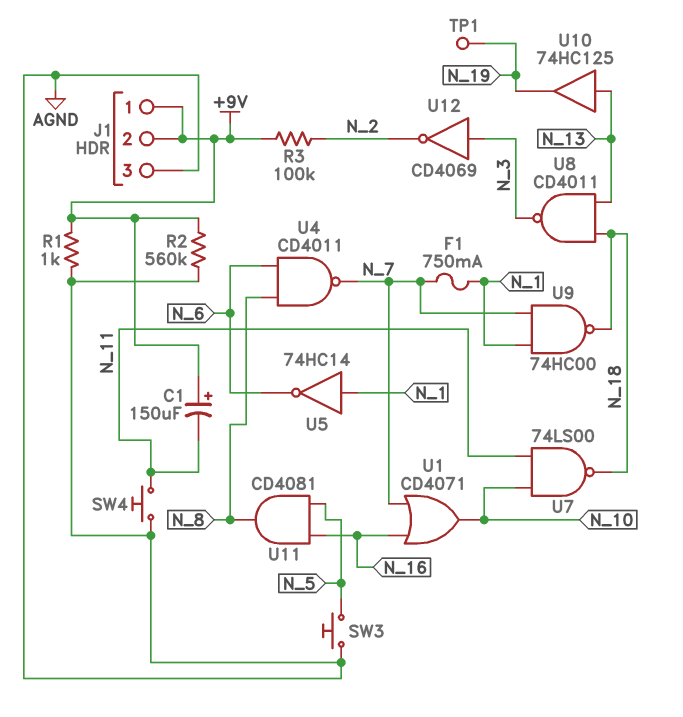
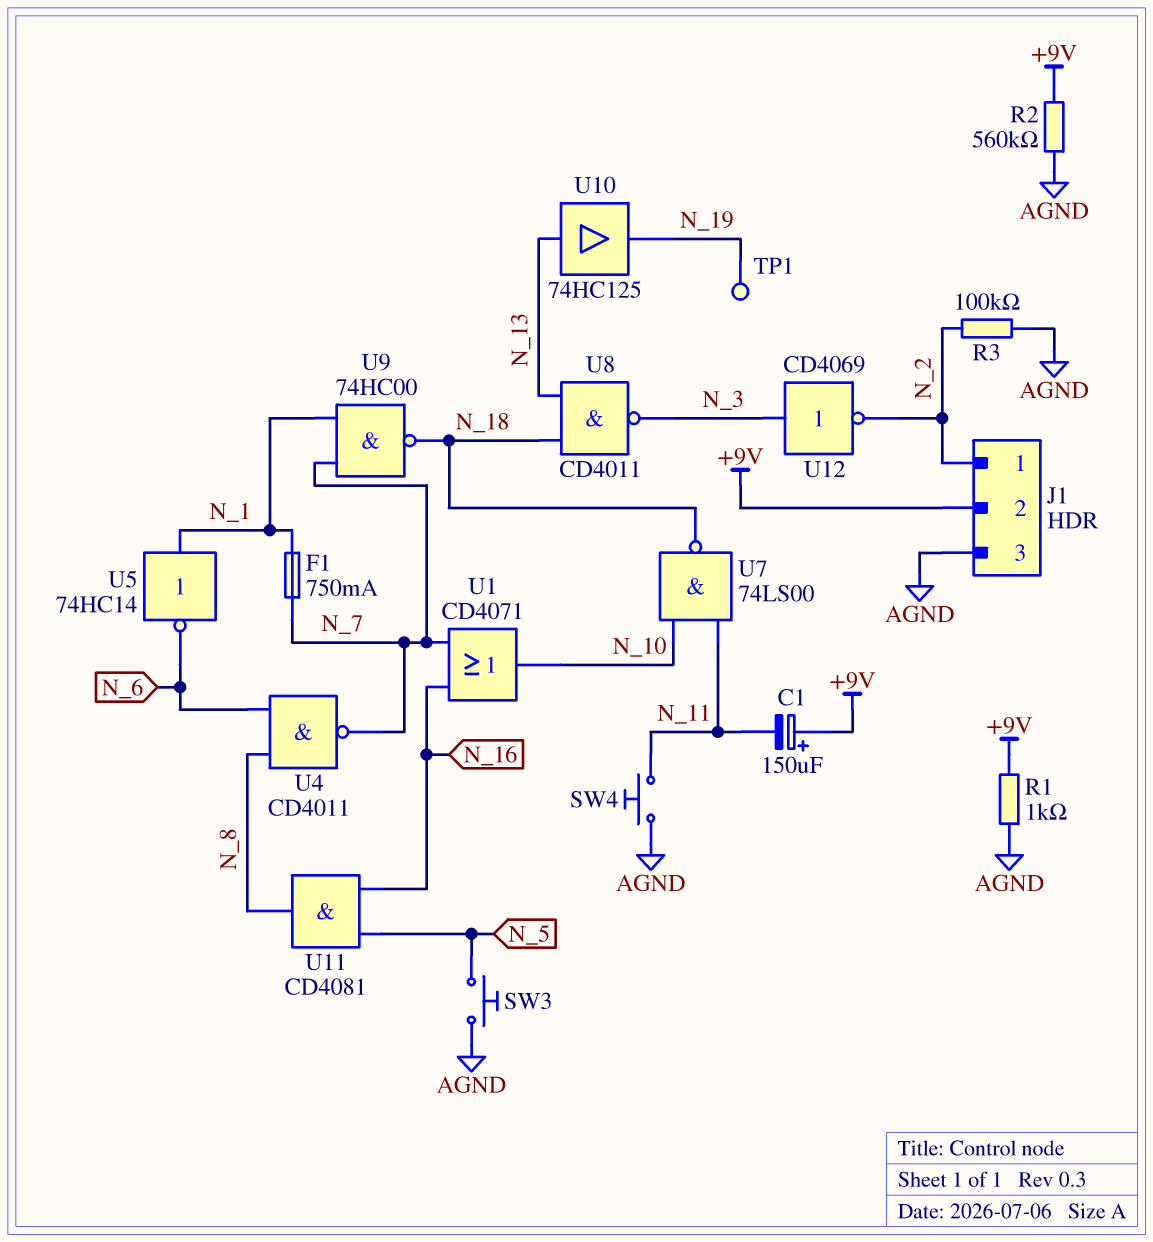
J1 pin 1: +9V -> N_2
R3: 100k (+9V, N_2) -> 100k (AGND, N_2)

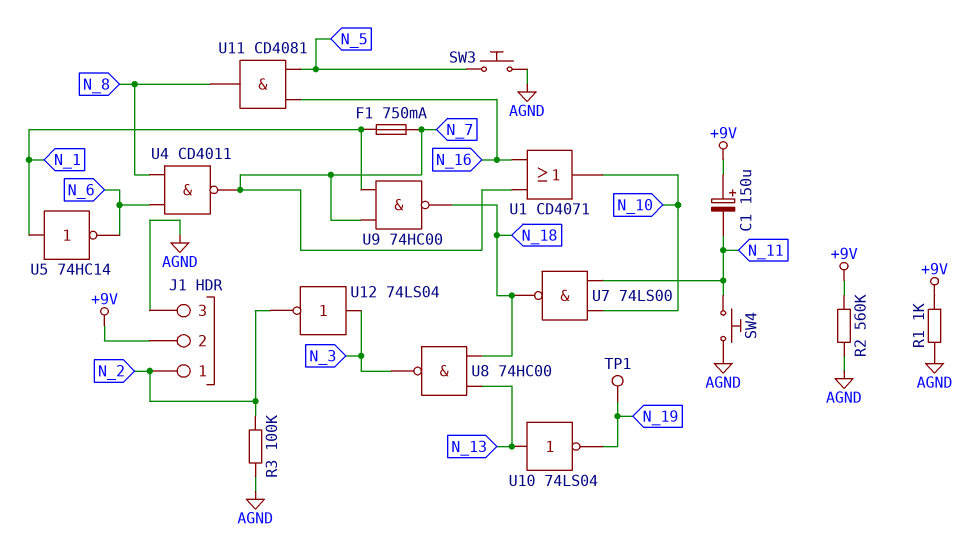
U8: NAND CD4011 (in N_13, in N_18, out N_3) -> NAND 74HC00 (in N_13, in N_18, out N_3)
U10: buffer 74HC125 (in N_13, out N_19) -> NOT 74LS04 (in N_13, out N_19)
U12: NOT CD4069 (in N_3, out N_2) -> NOT 74LS04 (in N_3, out N_2)

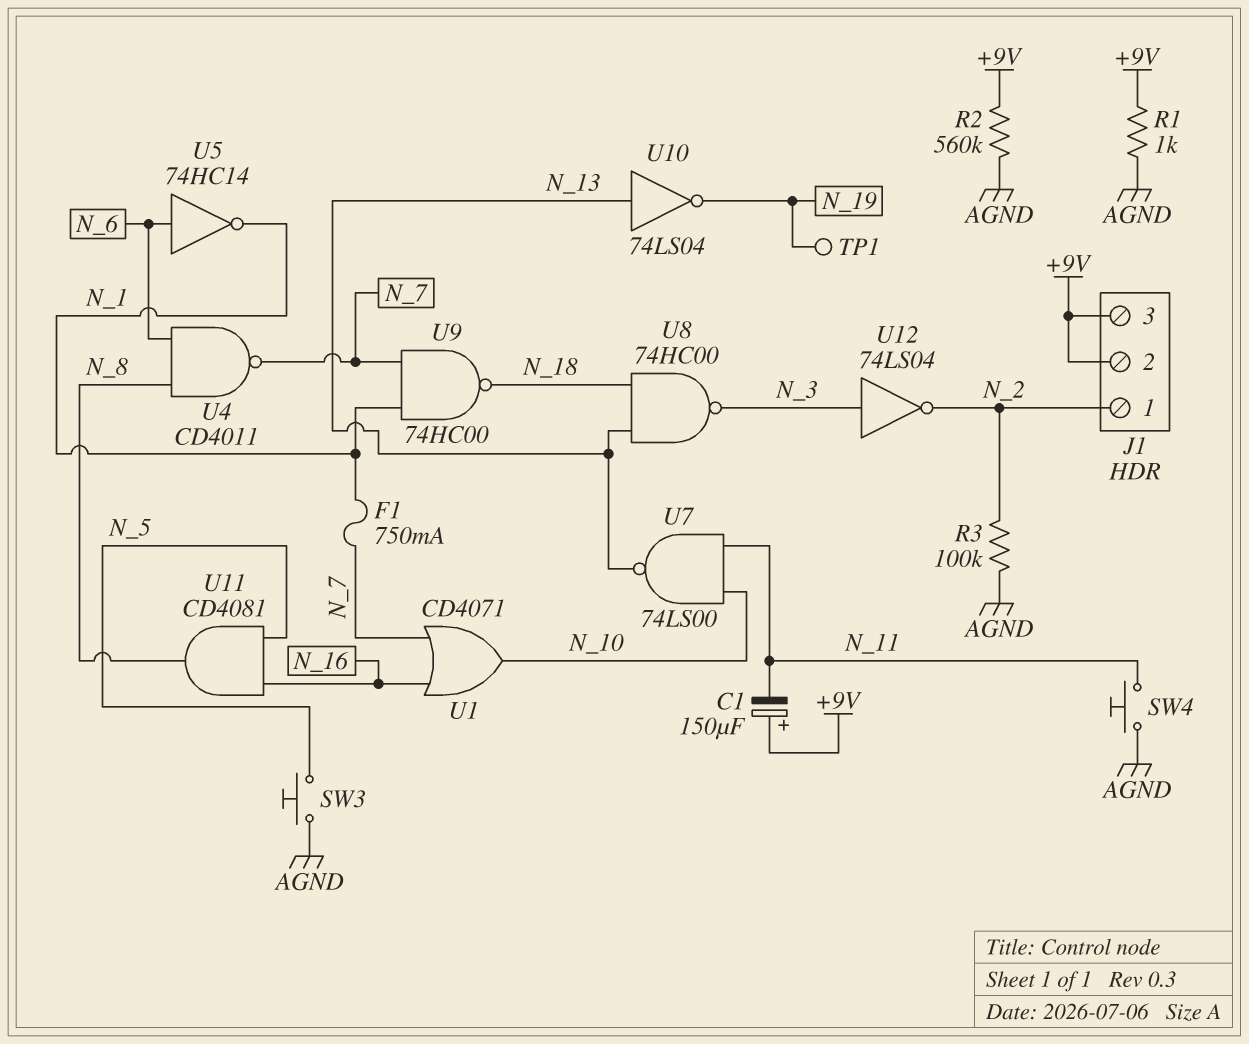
J1 pin 3: AGND -> +9V
U5: NOT 74HC14 (in N_1, out N_6) -> NOT 74HC14 (in N_6, out N_1)
U7: NAND 74LS00 (in N_10, in N_11, out N_18) -> NAND 74LS00 (in N_10, in N_11, out N_13)

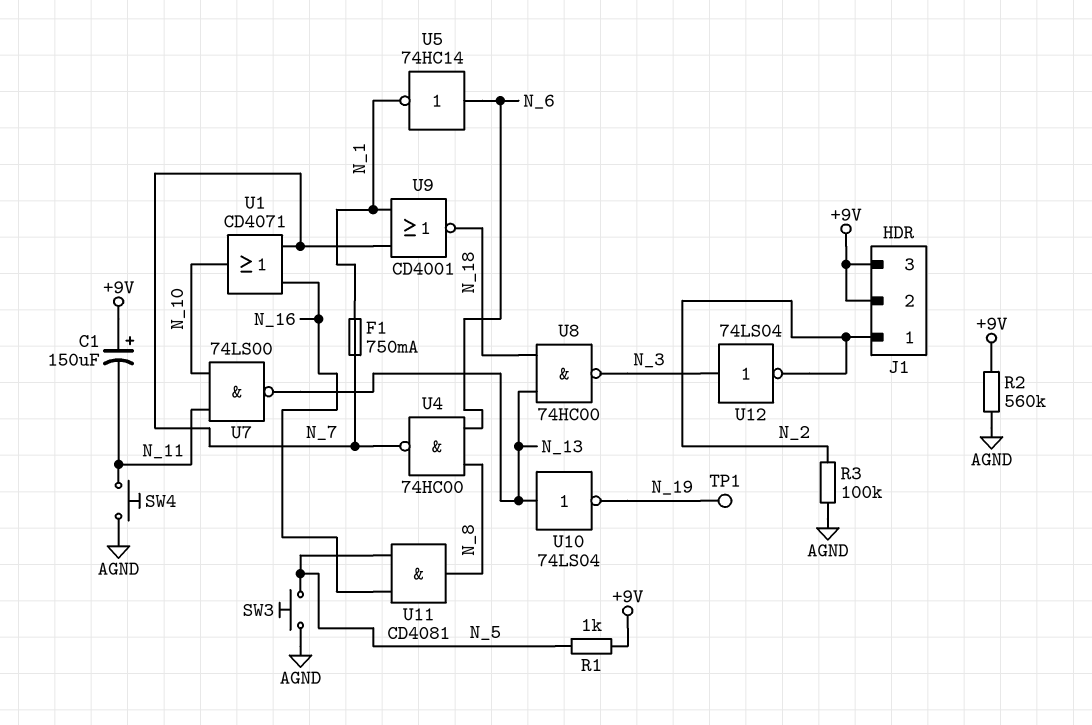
R1: 1k (+9V, AGND) -> 1k (+9V, N_5)
U4: NAND CD4011 (in N_6, in N_8, out N_7) -> NAND 74HC00 (in N_6, in N_8, out N_7)
U9: NAND 74HC00 (in N_1, in N_7, out N_18) -> NOR CD4001 (in N_1, in N_7, out N_18)

